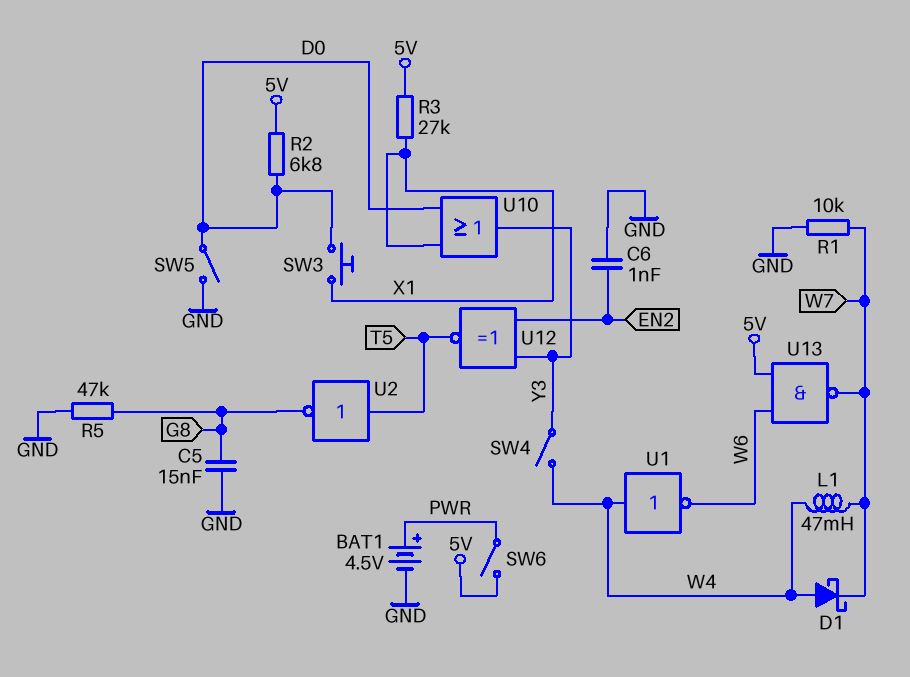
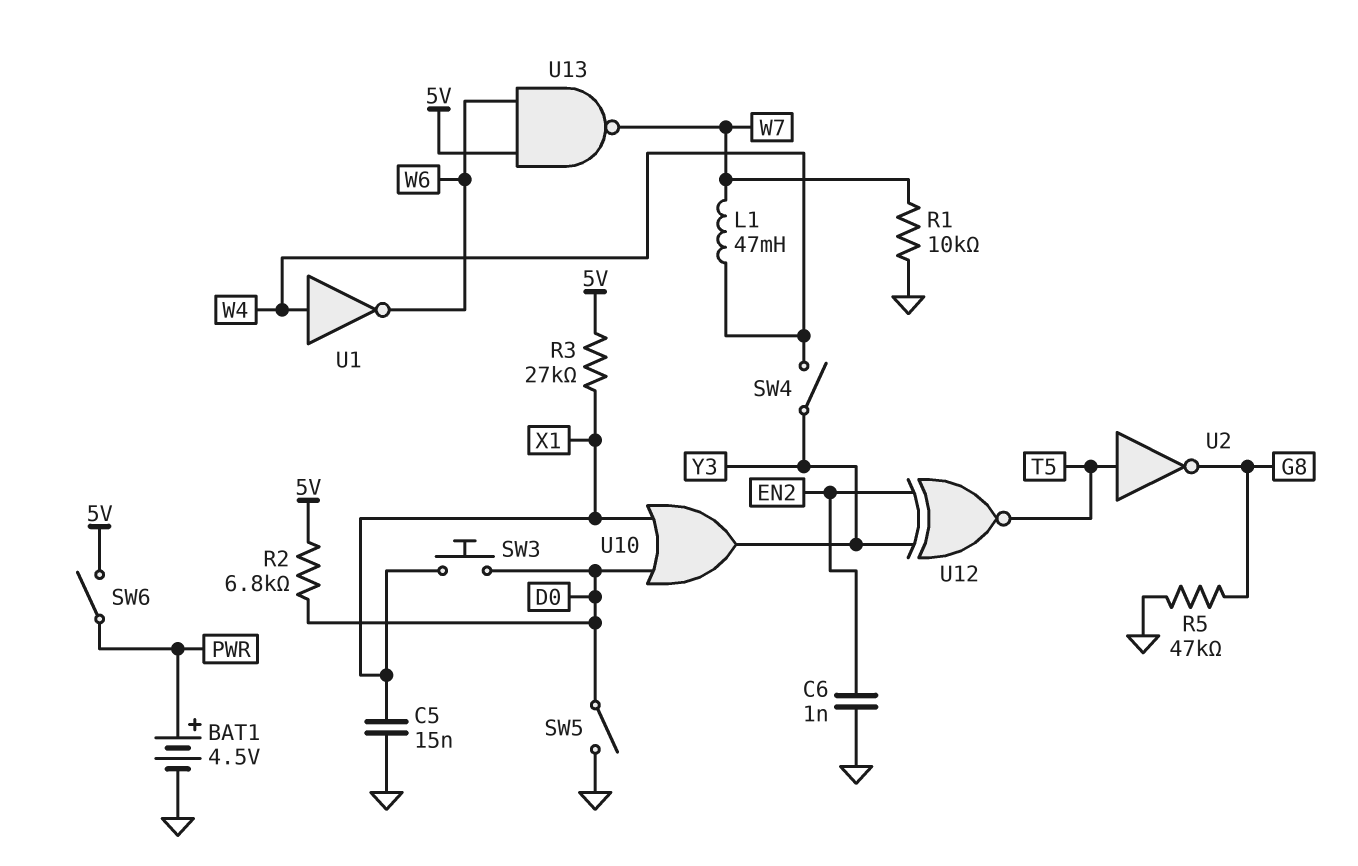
C5: 15nF (G8, GND) -> 15nF (GND, X1)
D1: schottky (A W4, K W7) -> none

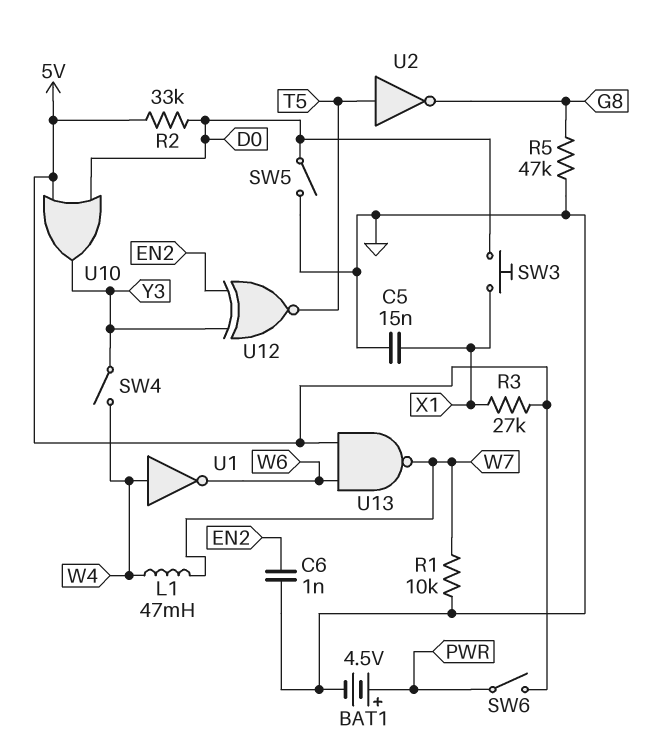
R2: 6.8k (5V, D0) -> 33k (5V, D0)
U10: OR (in D0, in X1, out Y3) -> OR (in 5V, in D0, out Y3)

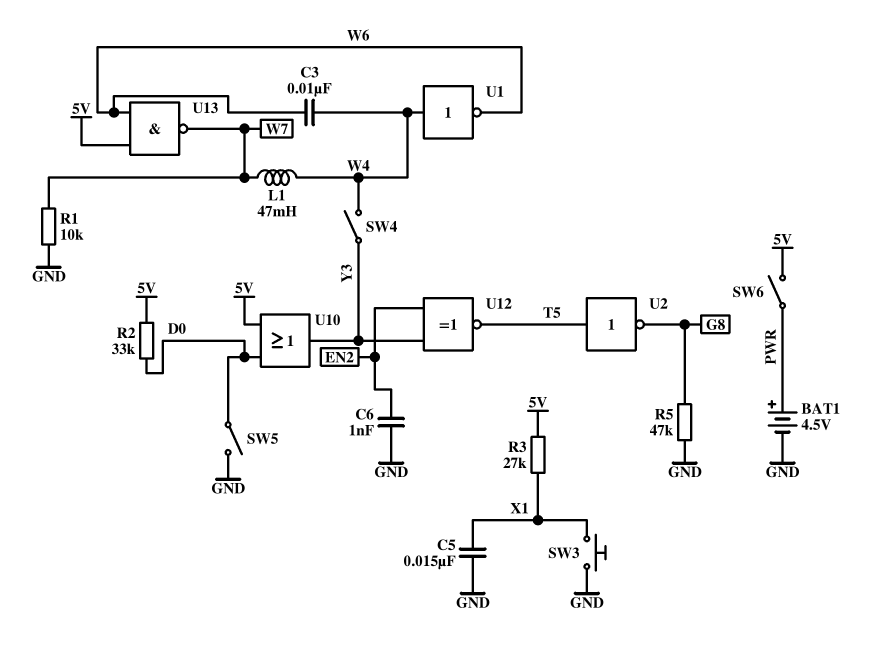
C3: none -> 10nF (W4, W6)
SW3: button (D0, X1) -> button (GND, X1)

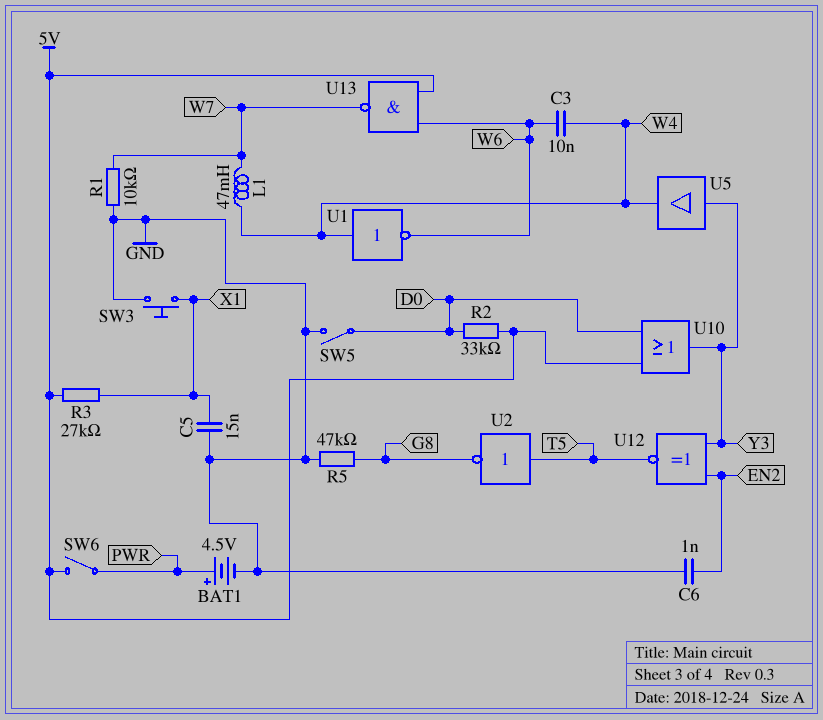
SW4: switch (W4, Y3) -> none
U5: none -> buffer (in Y3, out W4)

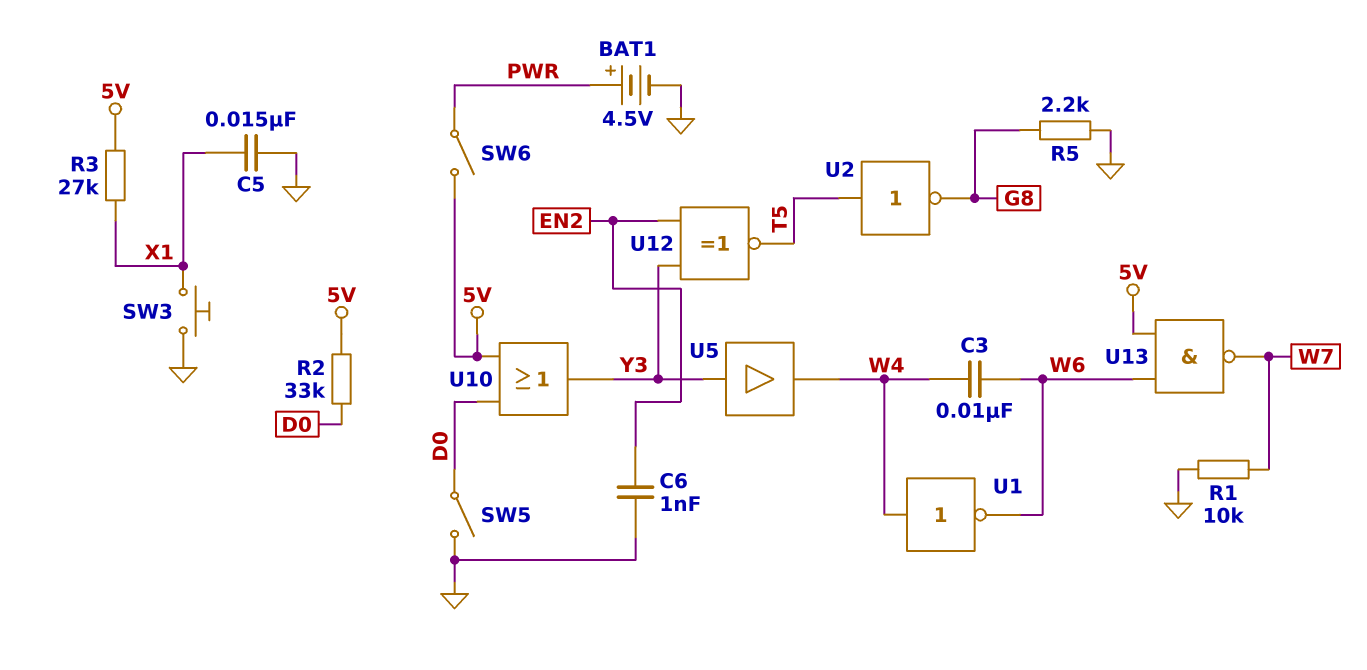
L1: 47mH (W4, W7) -> none
R5: 47k (G8, GND) -> 2.2k (G8, GND)

